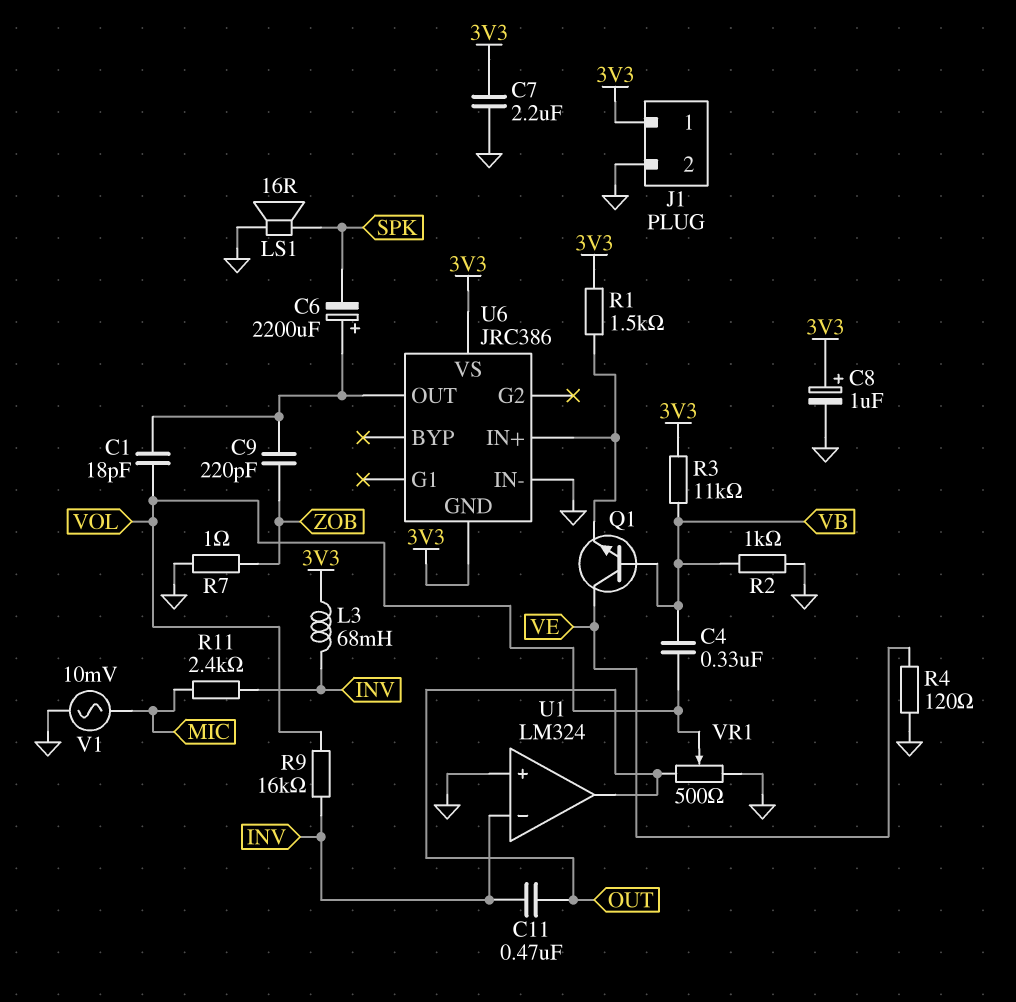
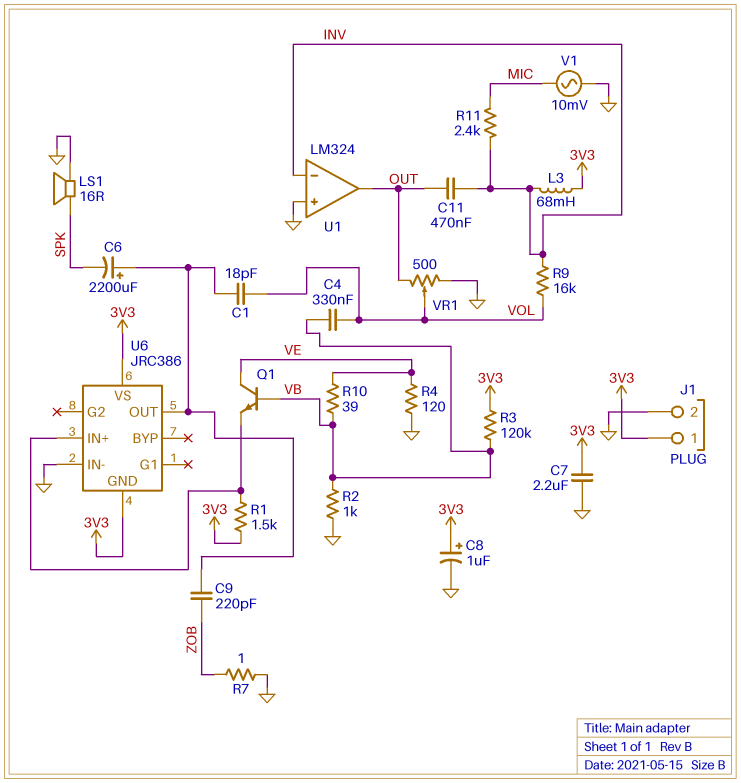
R3: 11k (3V3, VB) -> 120k (3V3, VB)
R10: none -> 39 (VB, VE)

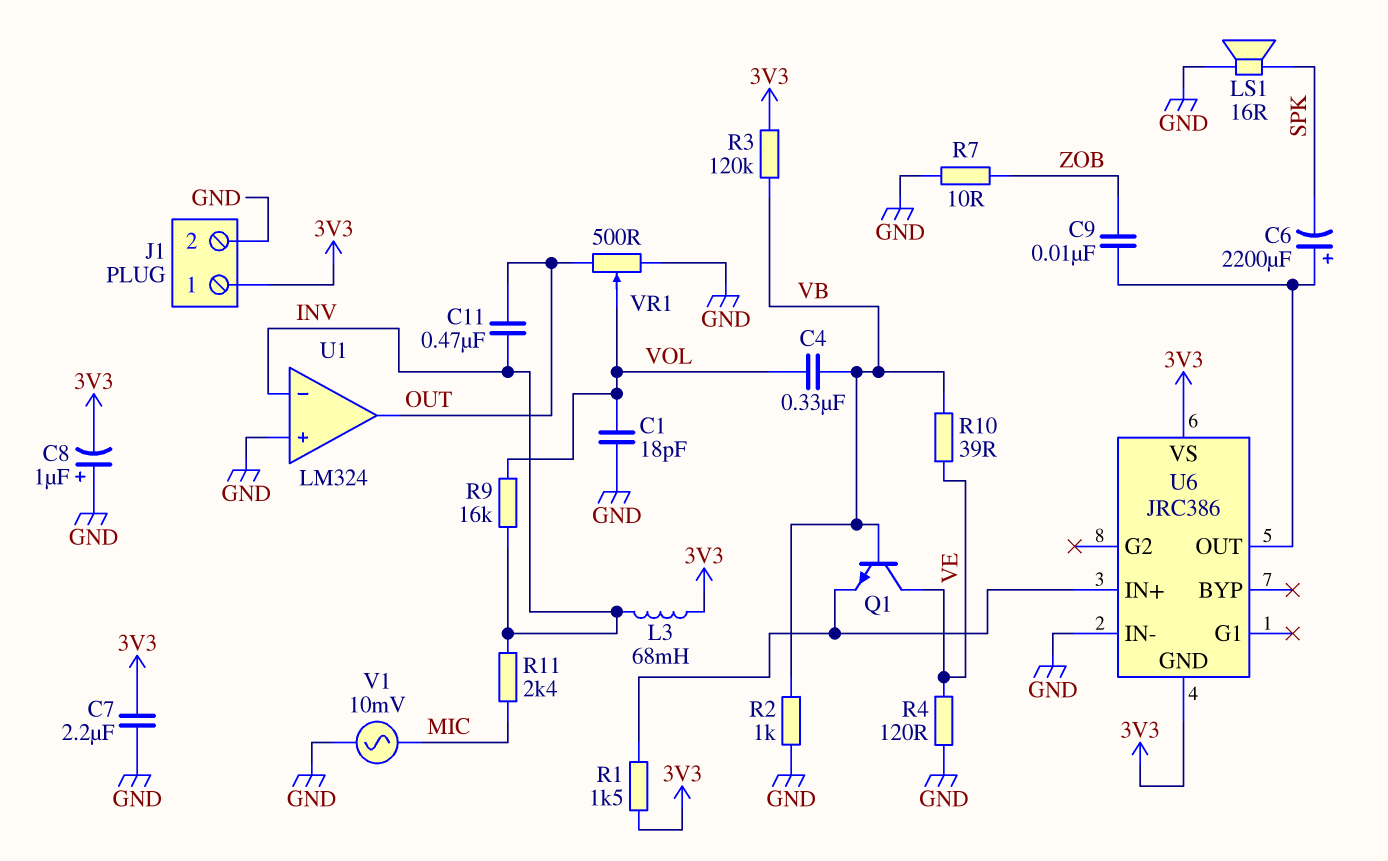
C1: 18pF (U6/OUT, VOL) -> 18pF (GND, VOL)
C8: 1uF (plus 3V3, minus GND) -> 1uF (plus GND, minus 3V3)
C9: 220pF (U6/OUT, ZOB) -> 10nF (U6/OUT, ZOB)
R7: 1 (GND, ZOB) -> 10 (GND, ZOB)

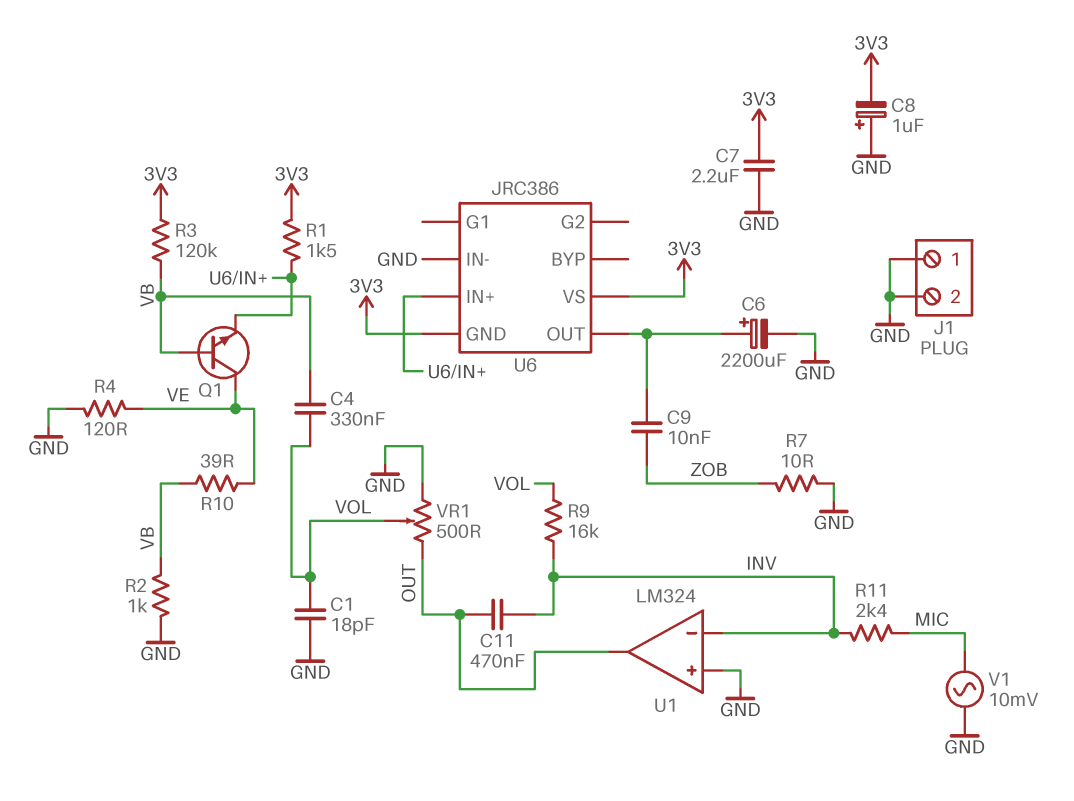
C6: 2200uF (plus U6/OUT, minus SPK) -> 2200uF (plus U6/OUT, minus GND)
J1 pin 1: 3V3 -> GND
L3: 68mH (3V3, INV) -> none
LS1: speaker 16R (GND, SPK) -> none

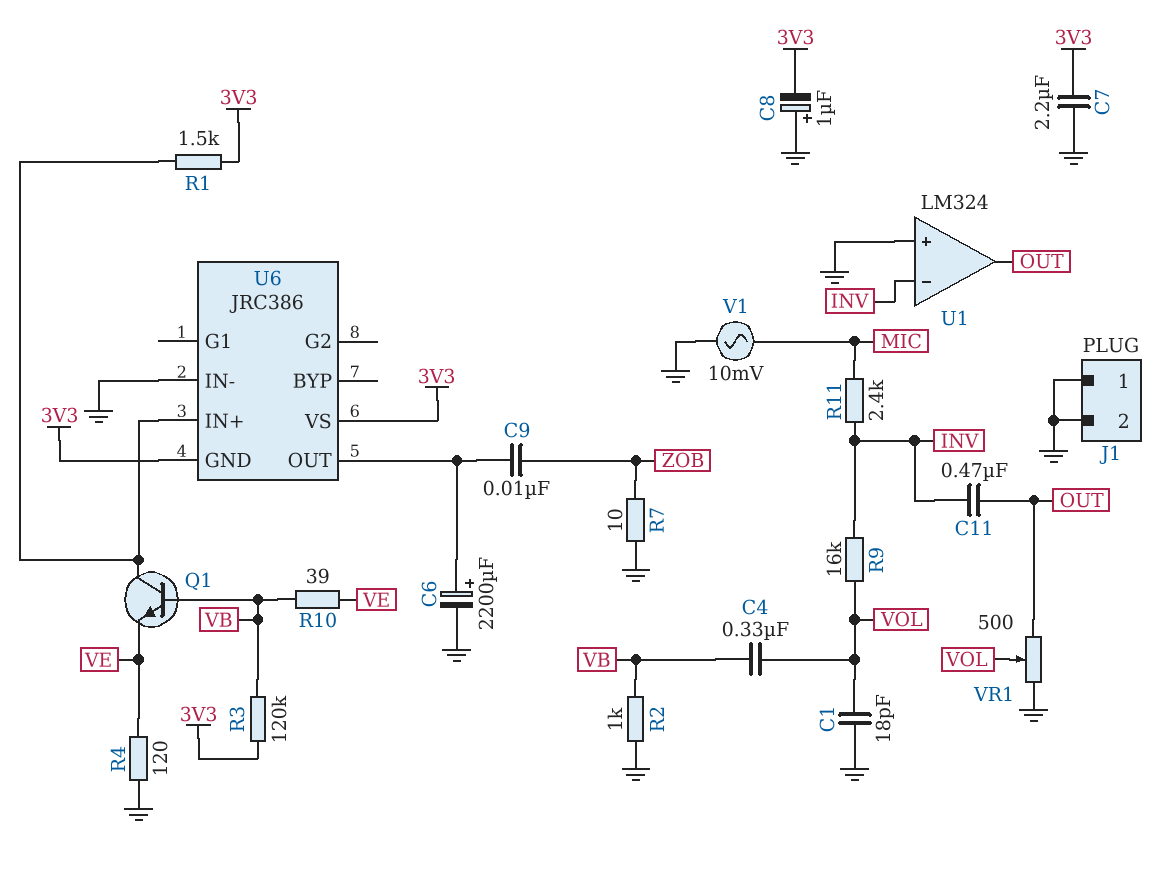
Q1: NPN (B VB, C VE, E U6/IN+) -> NPN (B VB, C U6/IN+, E VE)

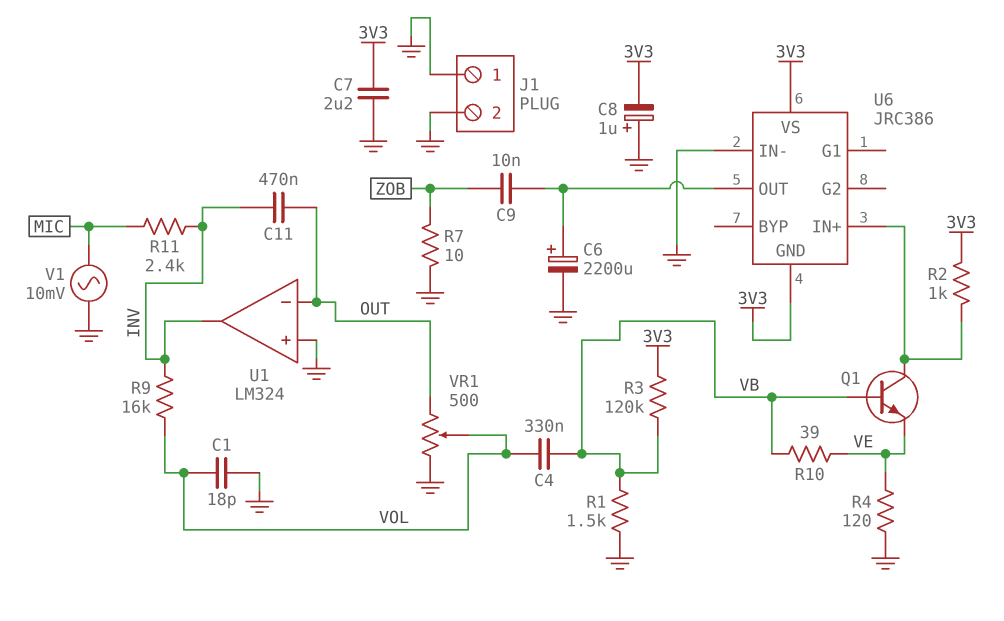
R1: 1.5k (3V3, U6/IN+) -> 1.5k (GND, VB)
R2: 1k (GND, VB) -> 1k (3V3, U6/IN+)
U1 pin in-: INV -> OUT
U1 pin out: OUT -> INV

